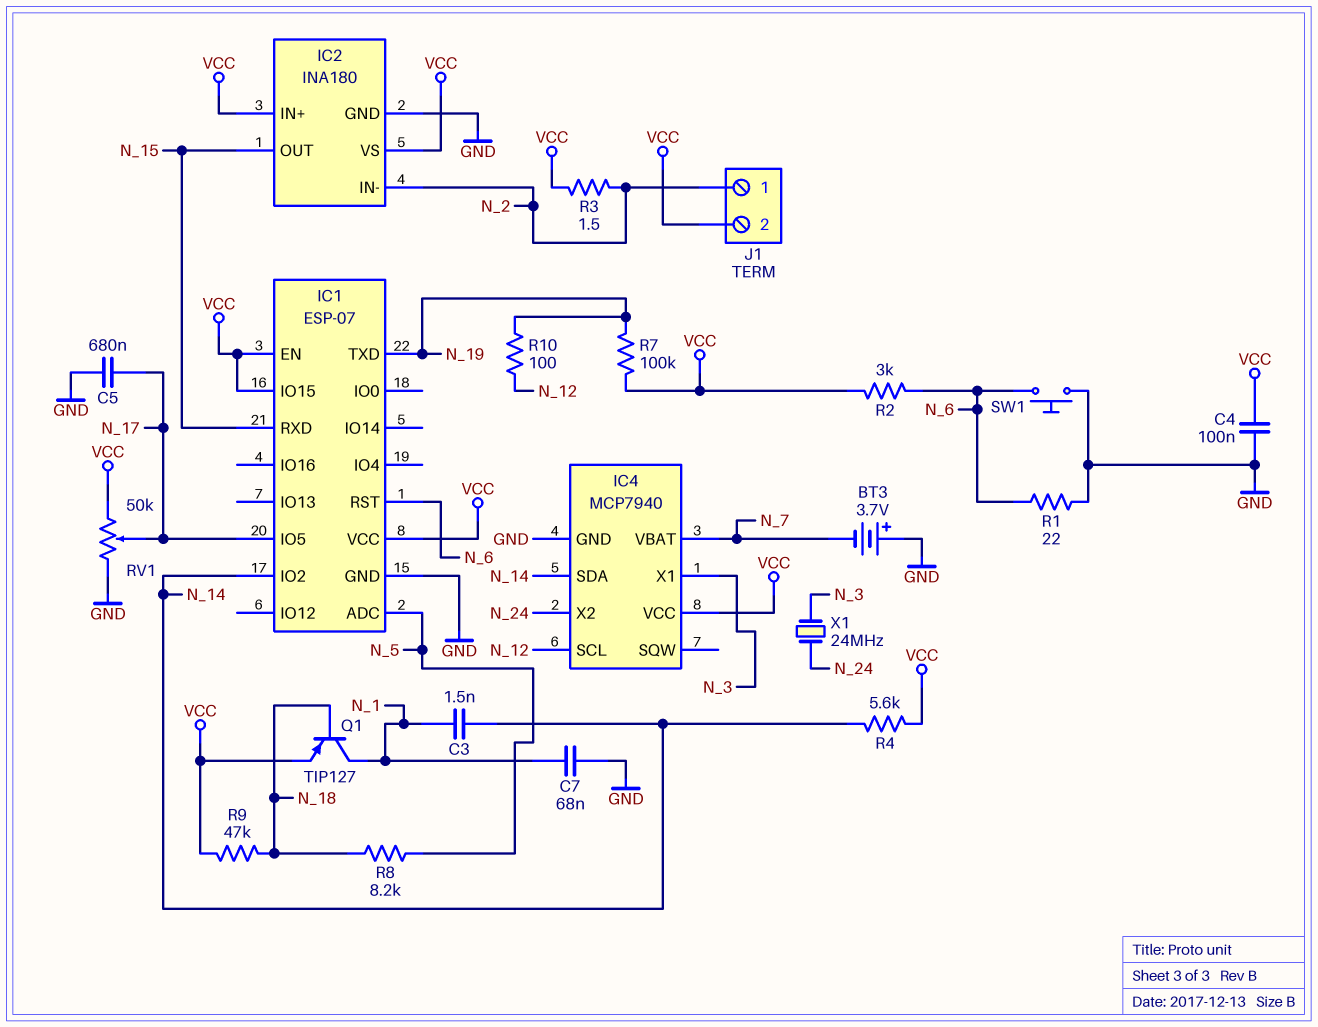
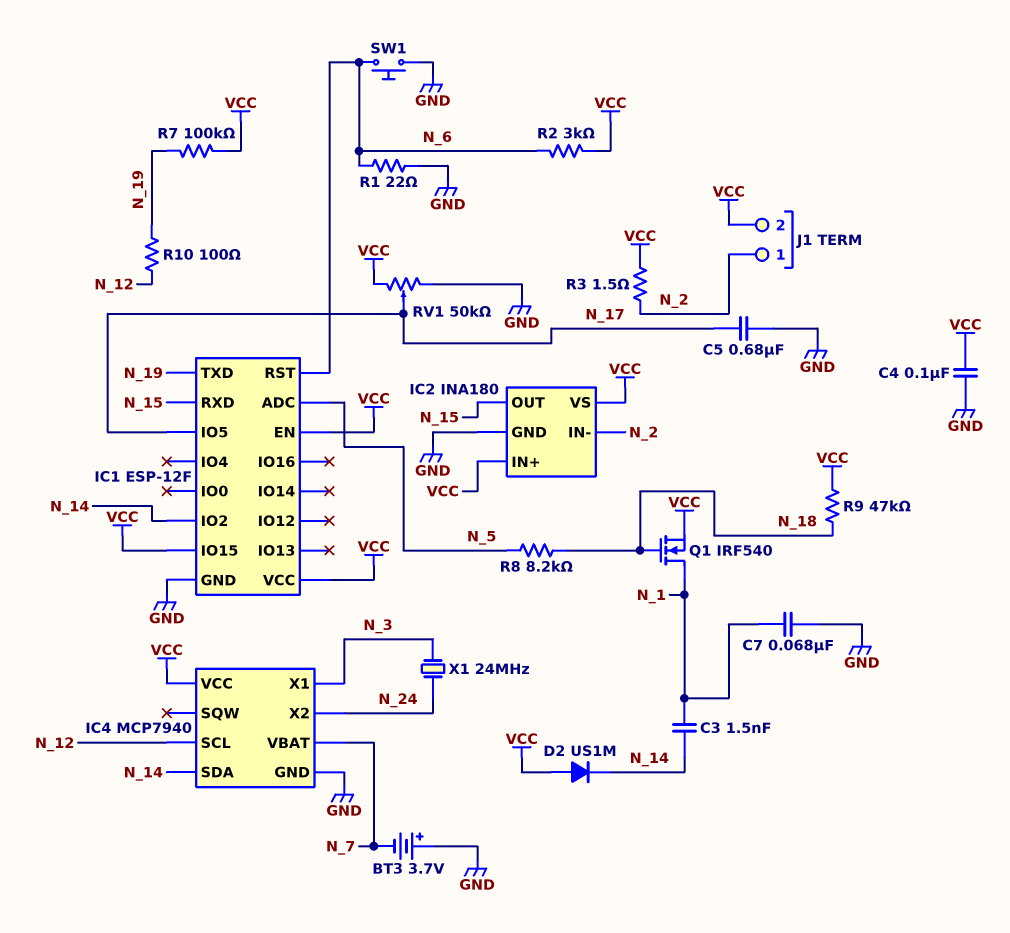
D2: none -> diode US1M (A VCC, K N_14)
IC1: ESP-07 -> ESP-12F
Q1: PNP TIP127 (B N_18, C N_1, E VCC) -> NMOS IRF540 (G N_18, D N_1, S VCC)
R4: 5.6k (N_14, VCC) -> none

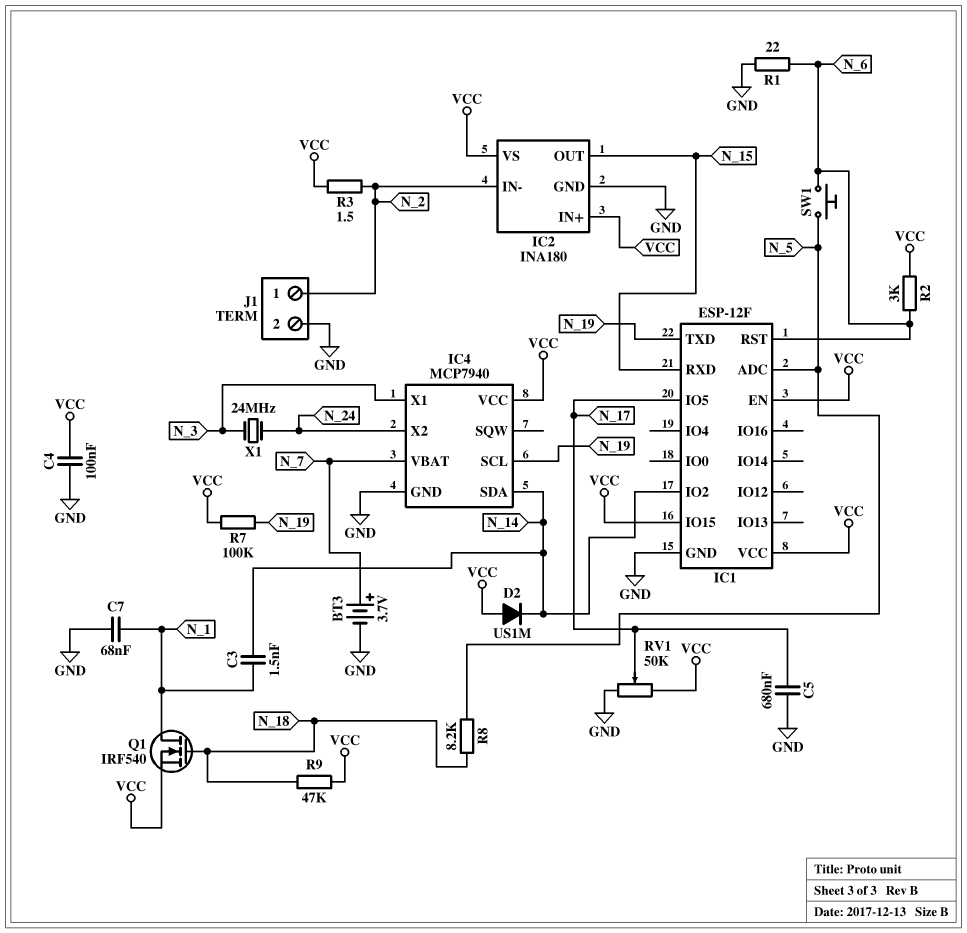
BT3: 3.7V (plus GND, minus N_7) -> 3.7V (plus N_7, minus GND)
IC4 pin SCL: N_12 -> N_19
J1 pin 2: VCC -> GND
R10: 100 (N_12, N_19) -> none
SW1: button (GND, N_6) -> button (N_5, N_6)

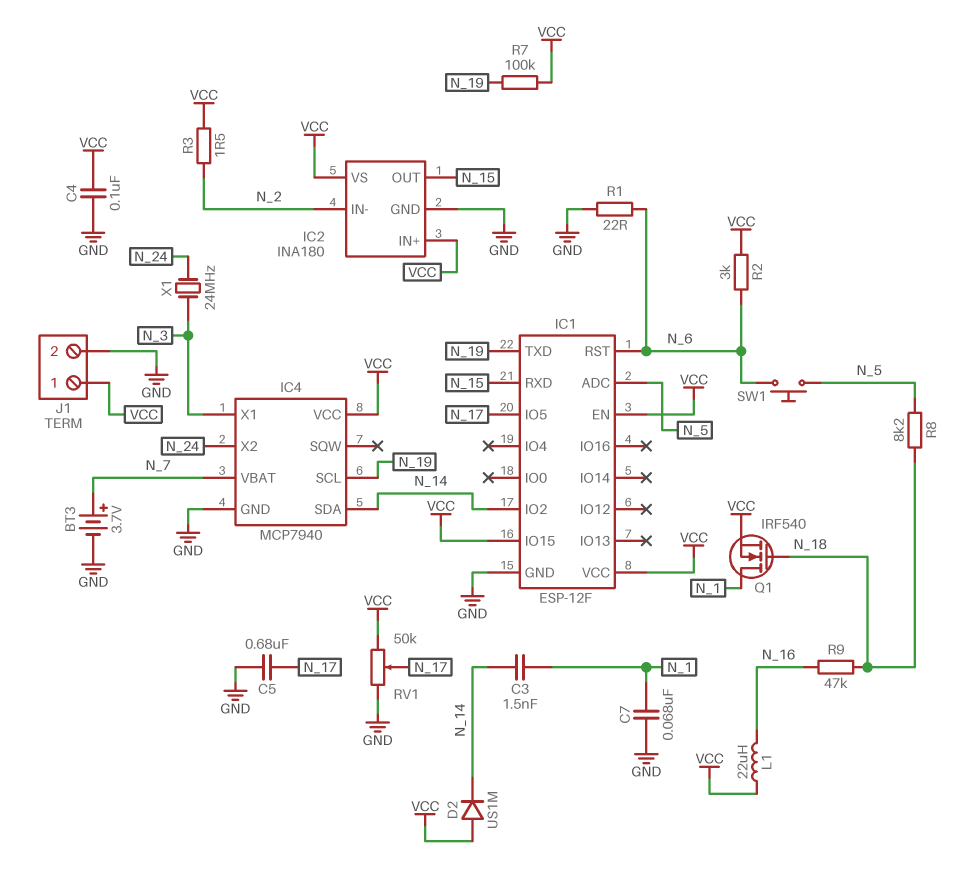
J1 pin 1: N_2 -> VCC
L1: none -> 22uH (N_16, VCC)
R9: 47k (N_18, VCC) -> 47k (N_16, N_18)

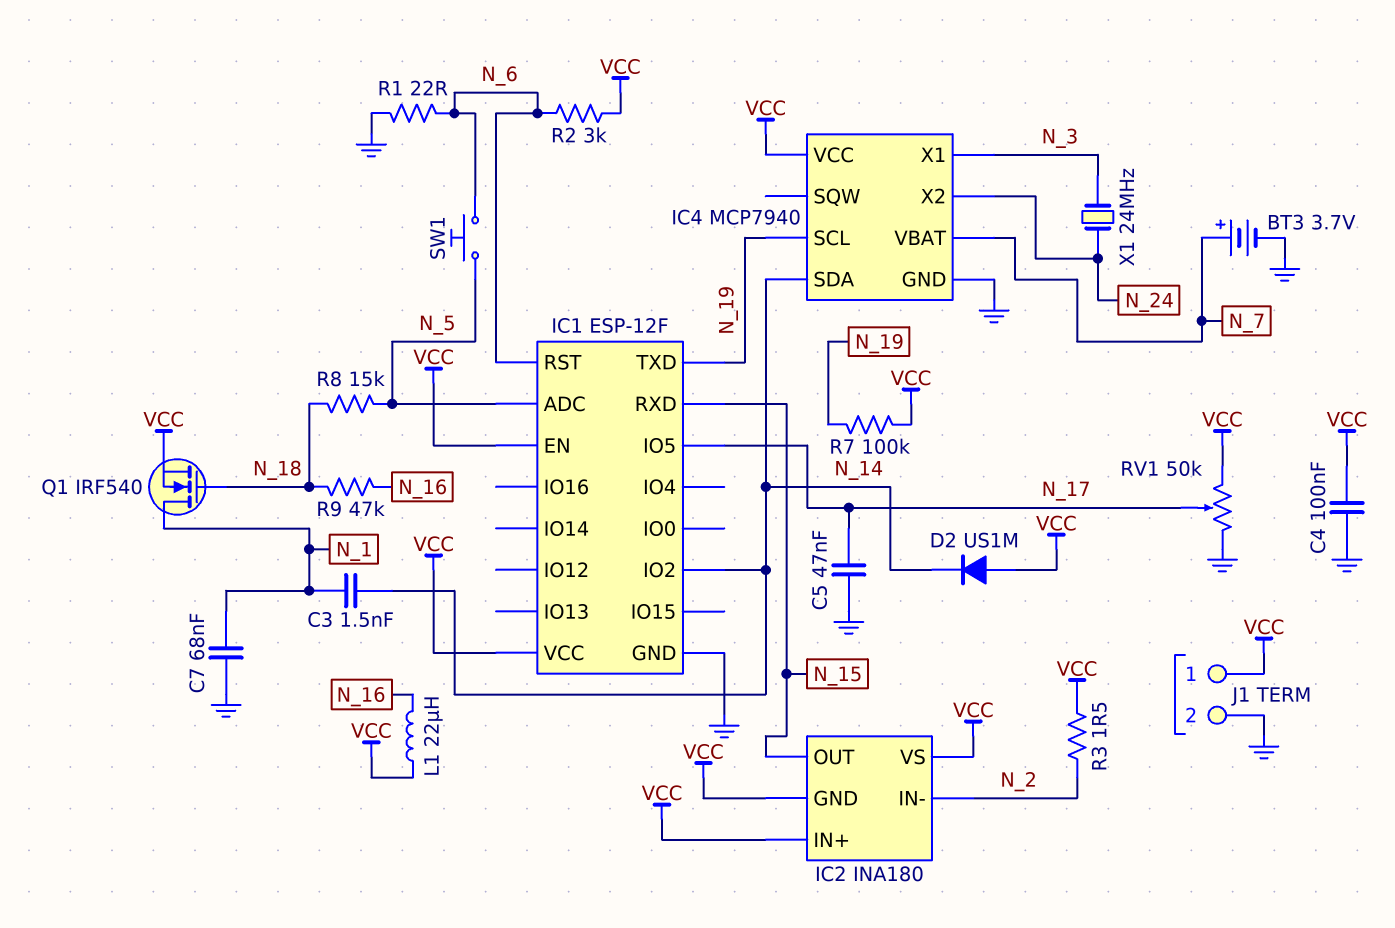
C5: 680nF (GND, N_17) -> 47nF (GND, N_17)
IC1 pin IO15: VCC -> none
IC2 pin GND: GND -> VCC
R8: 8.2k (N_5, N_18) -> 15k (N_5, N_18)

